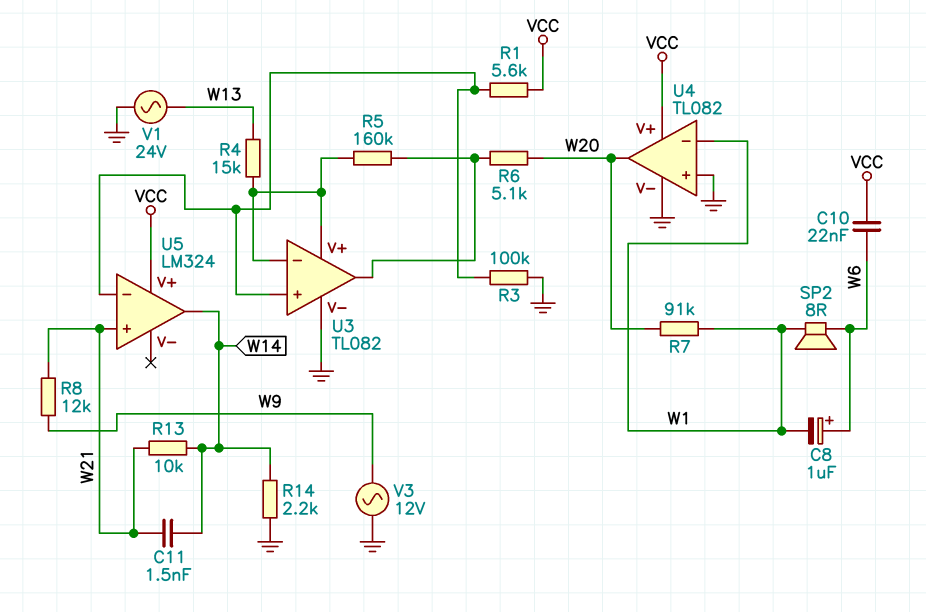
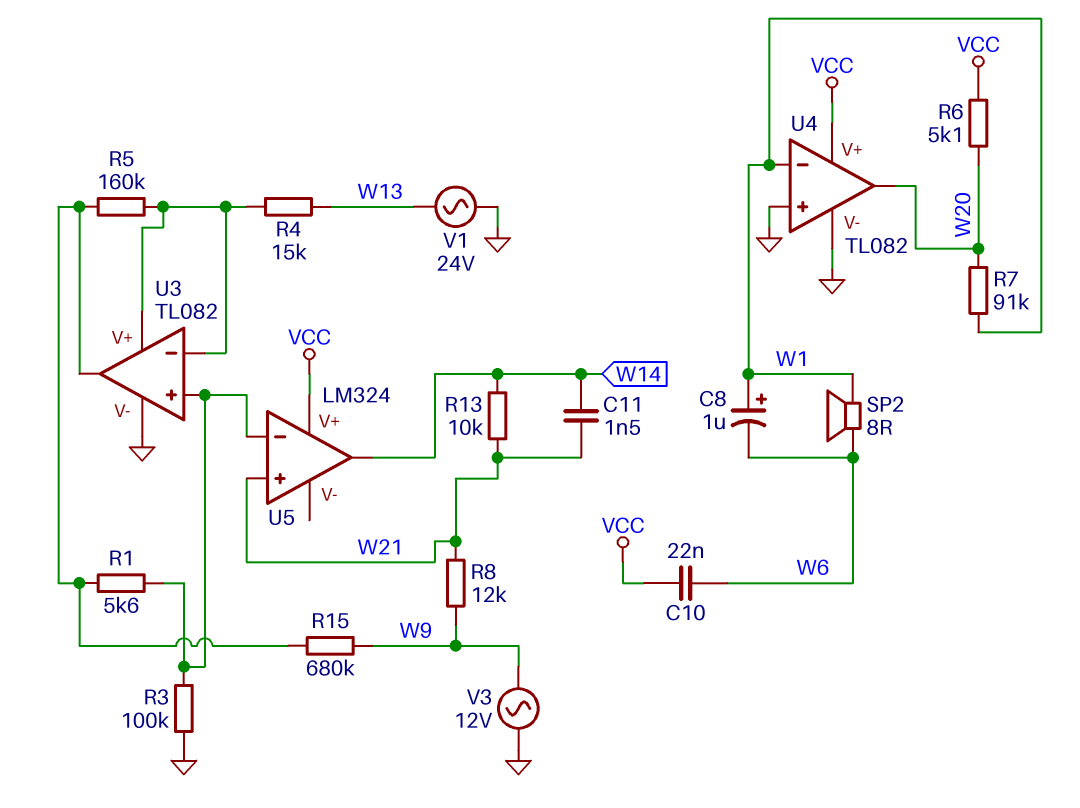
C8: 1uF (plus W6, minus W1) -> 1uF (plus W1, minus W6)
R1: 5.6k (U3/in+, VCC) -> 5.6k (U3/in+, U3/out)
R6: 5.1k (U3/out, W20) -> 5.1k (VCC, W20)
R14: 2.2k (GND, W14) -> none
R15: none -> 680k (U3/out, W9)

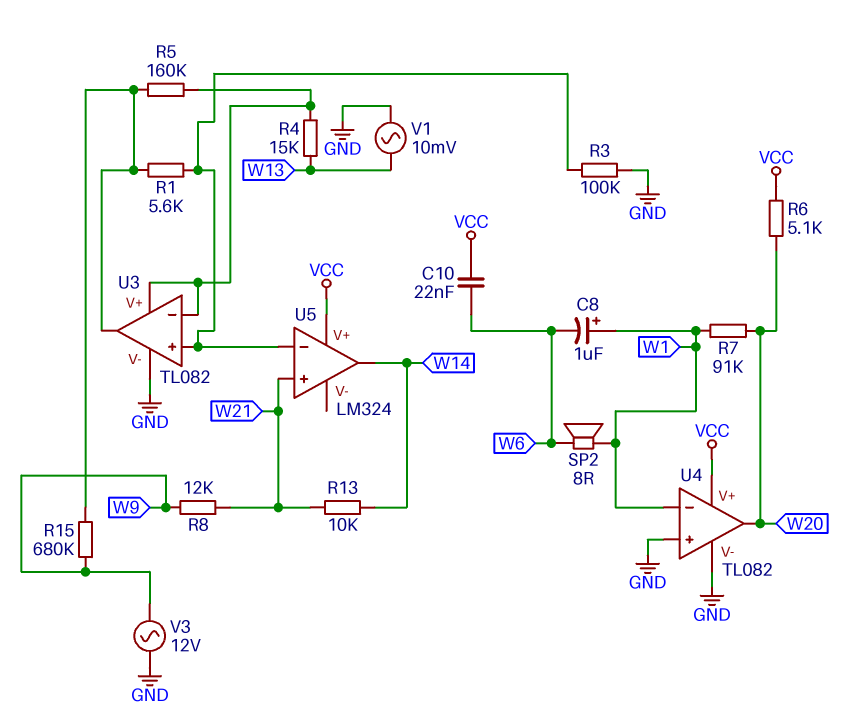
C11: 1.5nF (W14, W21) -> none
V1: AC 24V (GND, W13) -> AC 10mV (GND, W13)

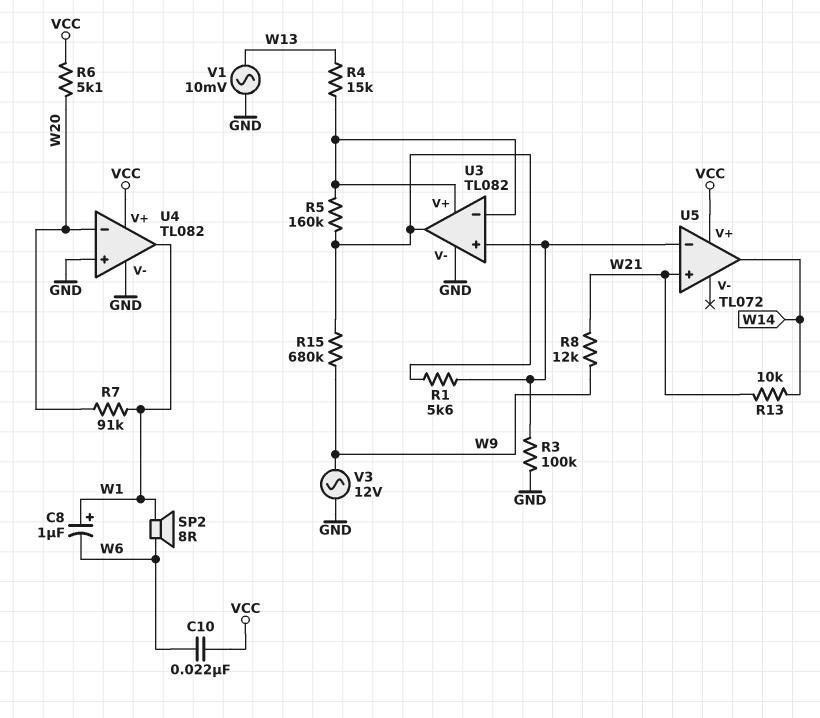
U4 pin in-: W1 -> W20
U4 pin out: W20 -> W1
U5: LM324 -> TL072

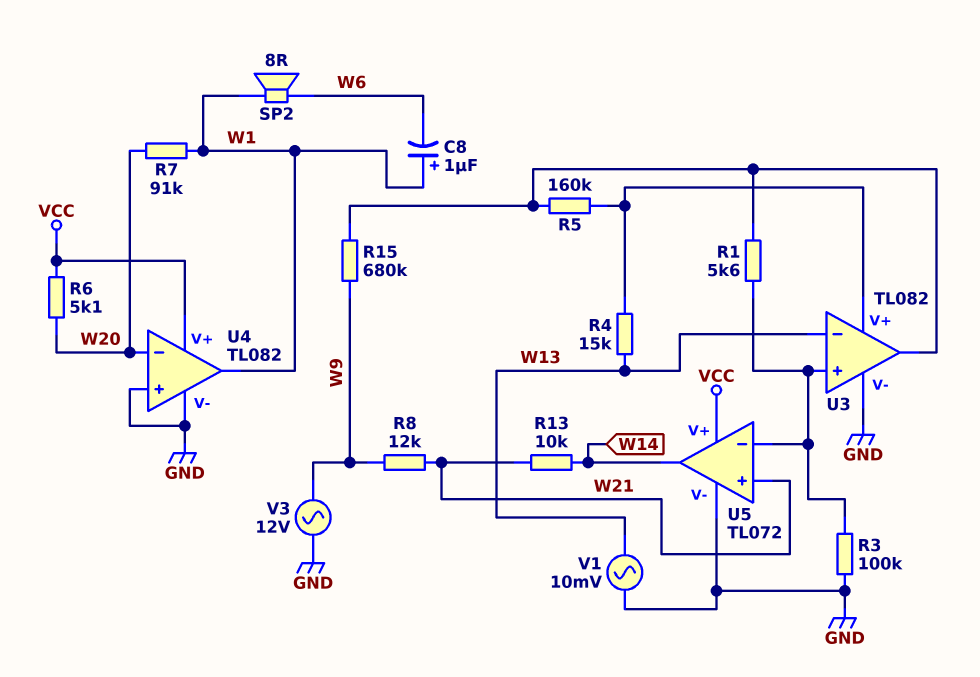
C10: 22nF (VCC, W6) -> none
U3 pin in-: U3/V+ -> W13
U5 pin V-: none -> GND

